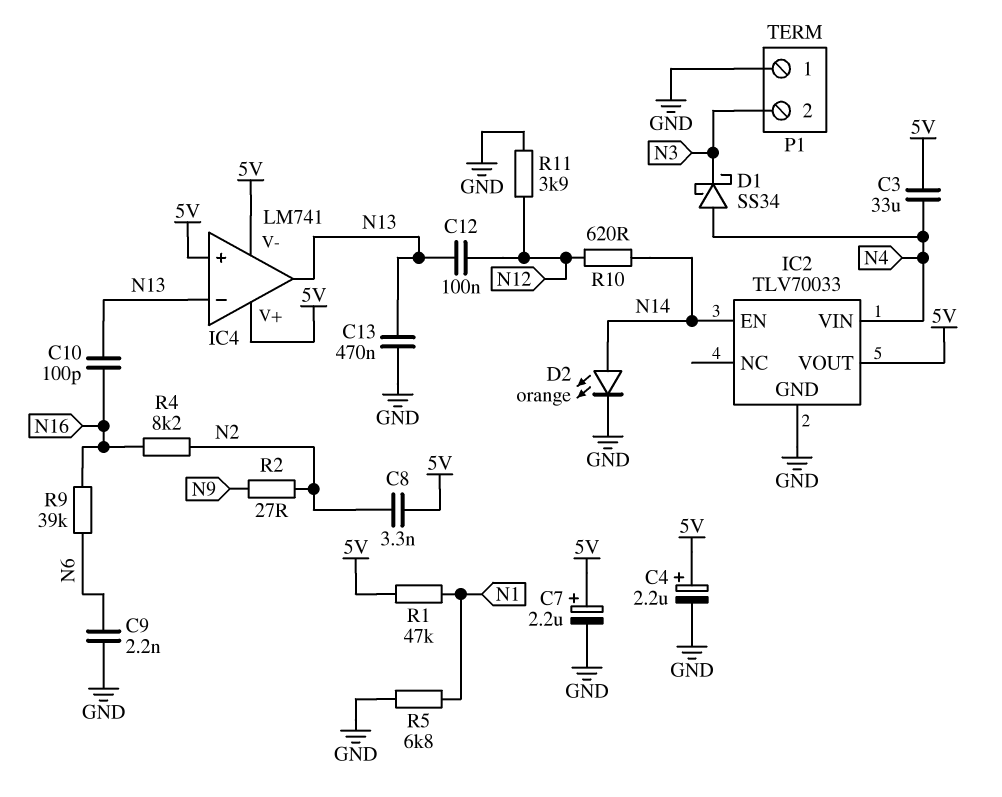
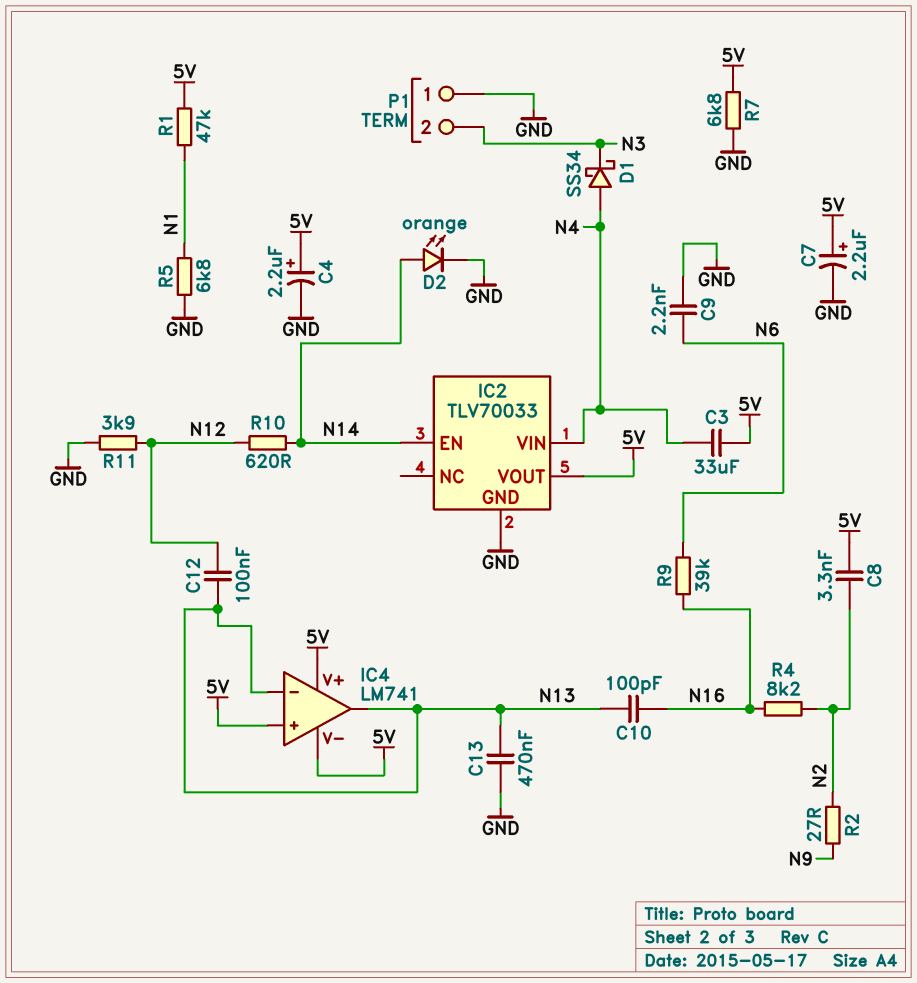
R7: none -> 6.8k (5V, GND)

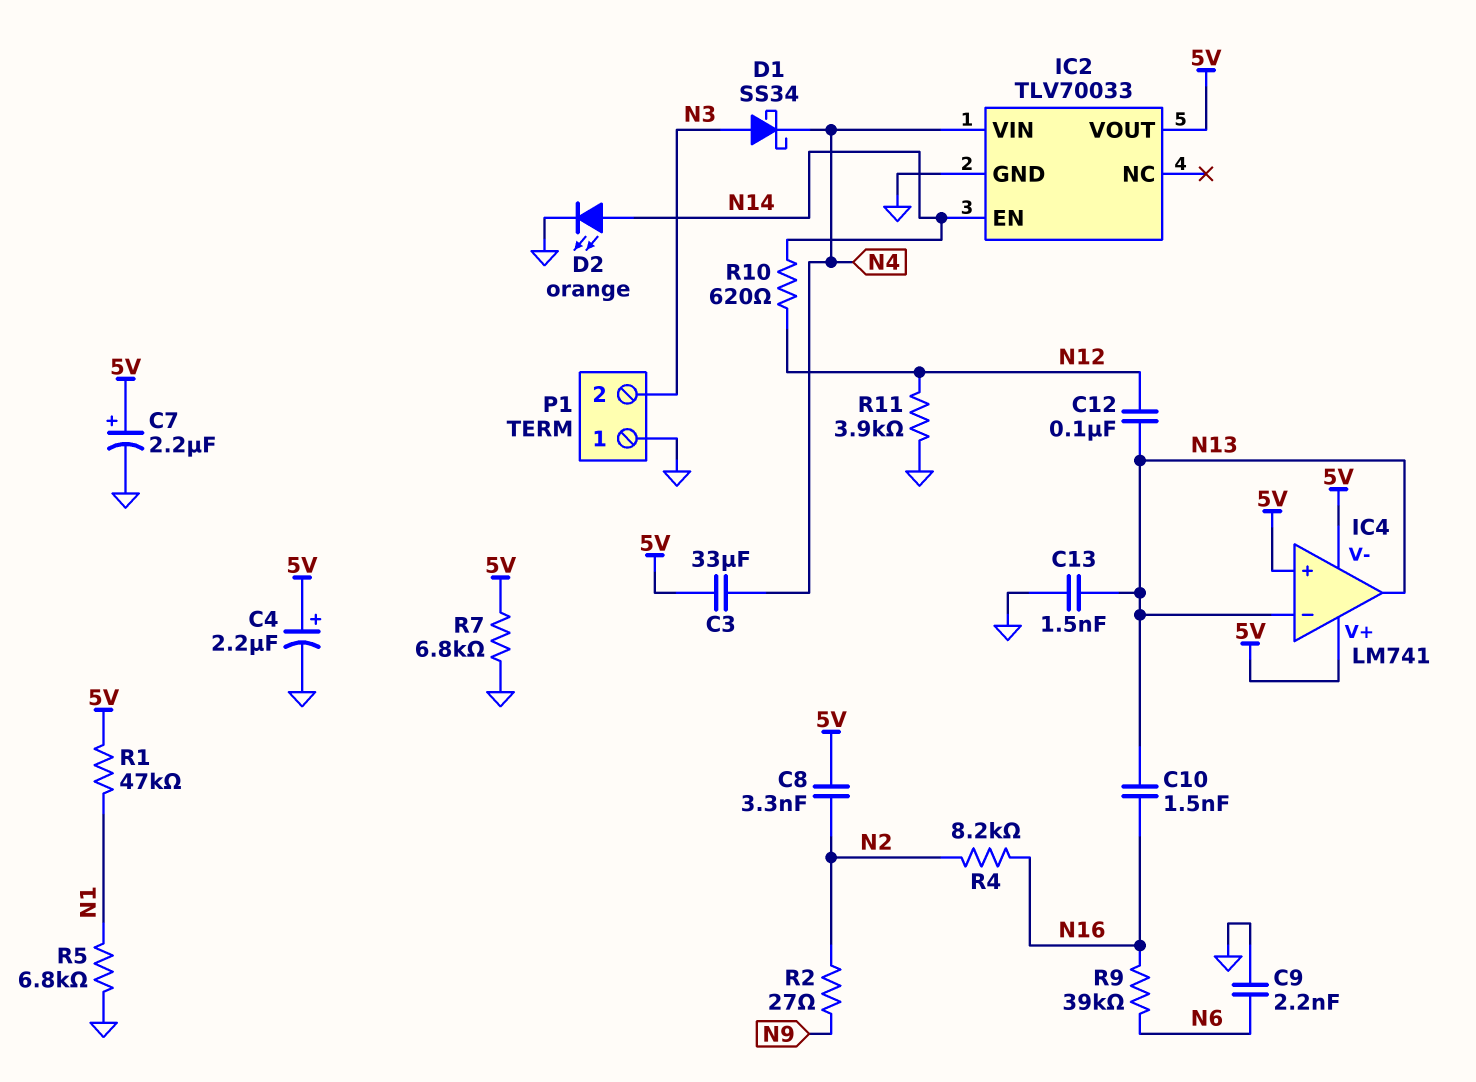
C10: 100pF (N13, N16) -> 1.5nF (N13, N16)
C13: 470nF (GND, N13) -> 1.5nF (GND, N13)
D1: schottky SS34 (A N4, K N3) -> schottky SS34 (A N3, K N4)

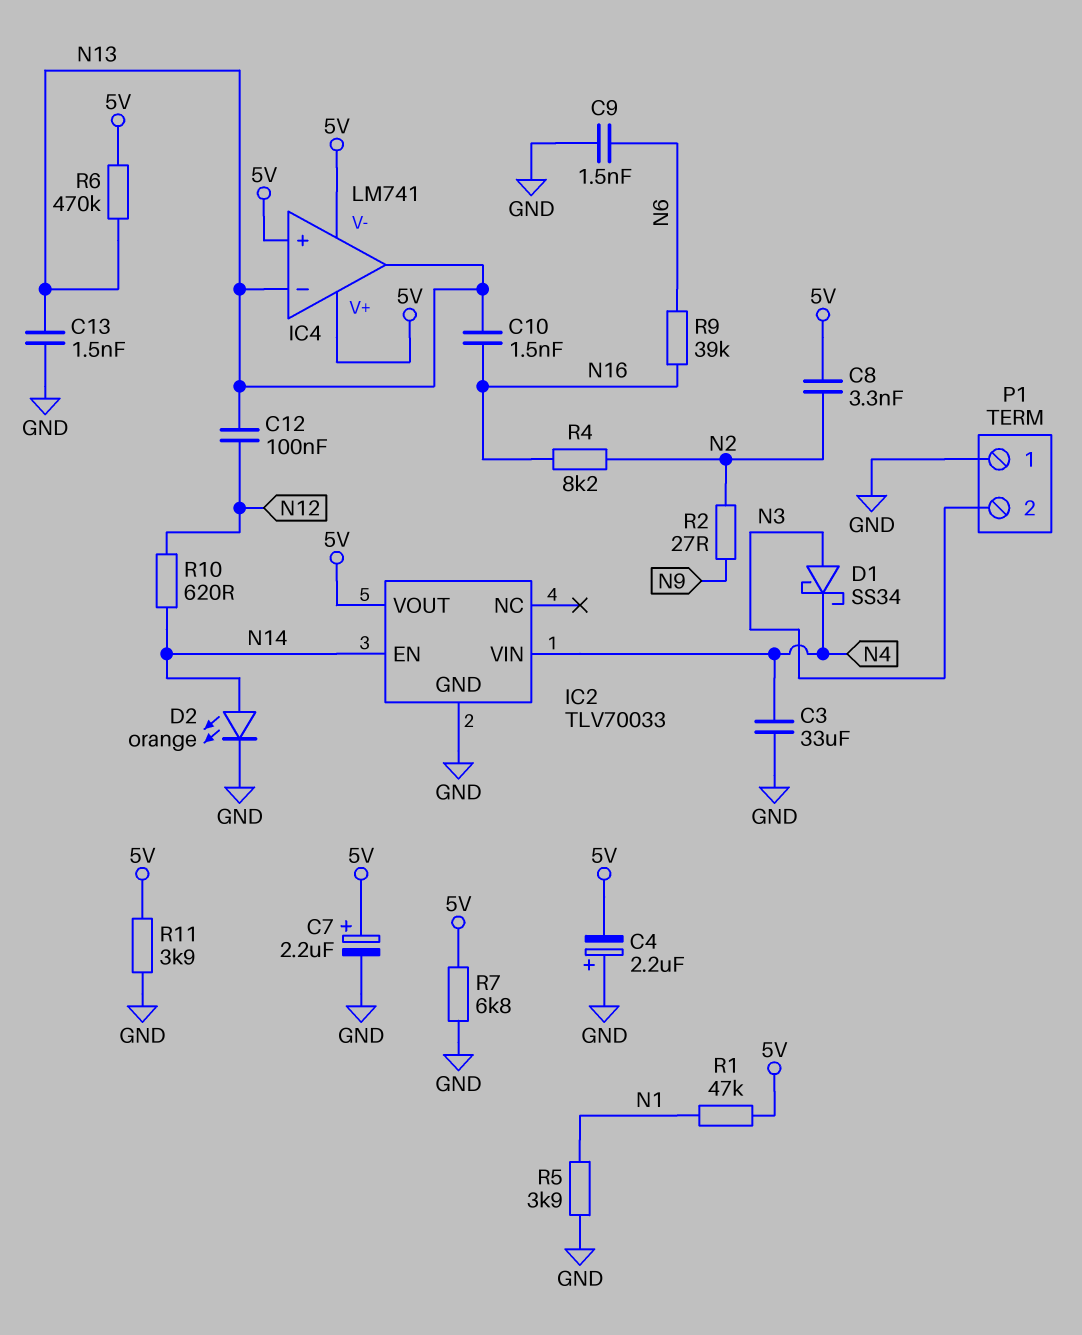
C3: 33uF (5V, N4) -> 33uF (GND, N4)
C4: 2.2uF (plus 5V, minus GND) -> 2.2uF (plus GND, minus 5V)
C9: 2.2nF (GND, N6) -> 1.5nF (GND, N6)
R5: 6.8k (GND, N1) -> 3.9k (GND, N1)
R6: none -> 470k (5V, N13)
R11: 3.9k (GND, N12) -> 3.9k (5V, GND)

